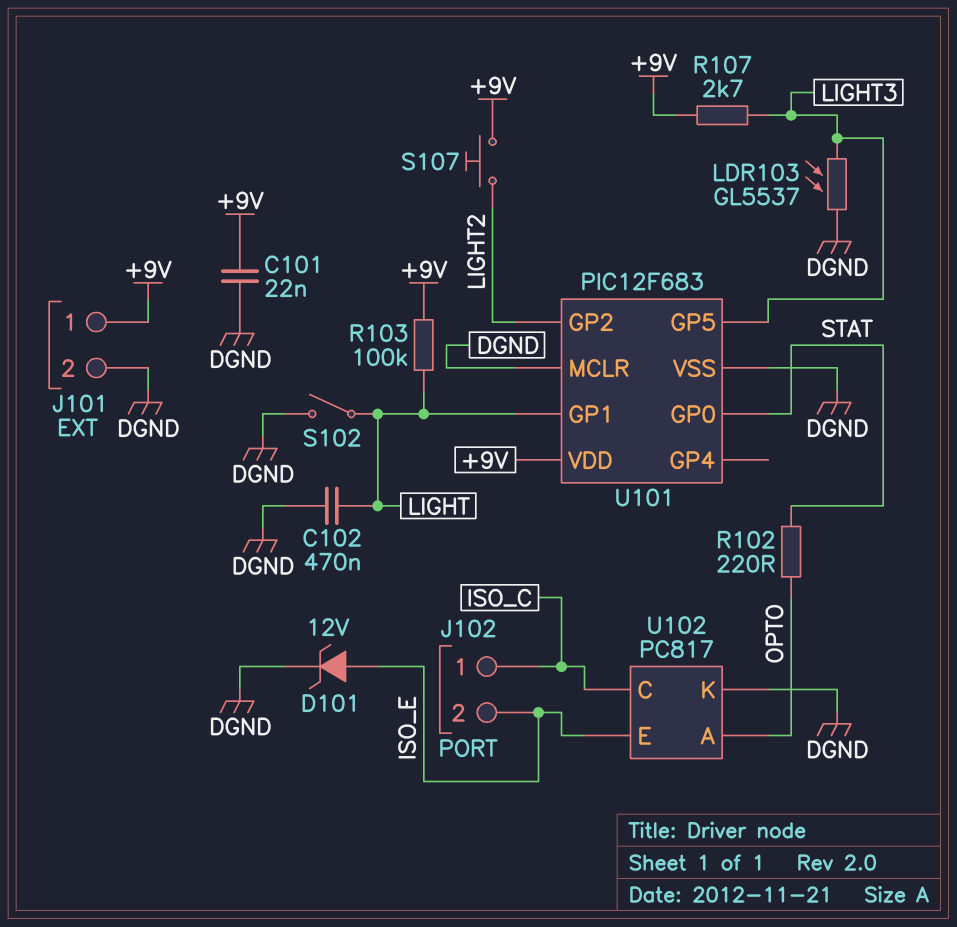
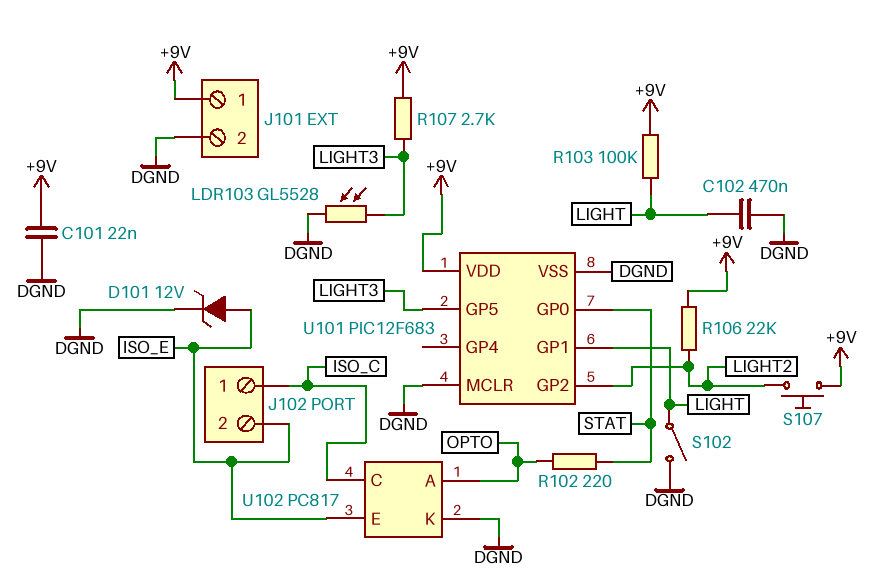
LDR103: GL5537 (DGND, LIGHT3) -> GL5528 (DGND, LIGHT3)
R106: none -> 22k (+9V, LIGHT2)

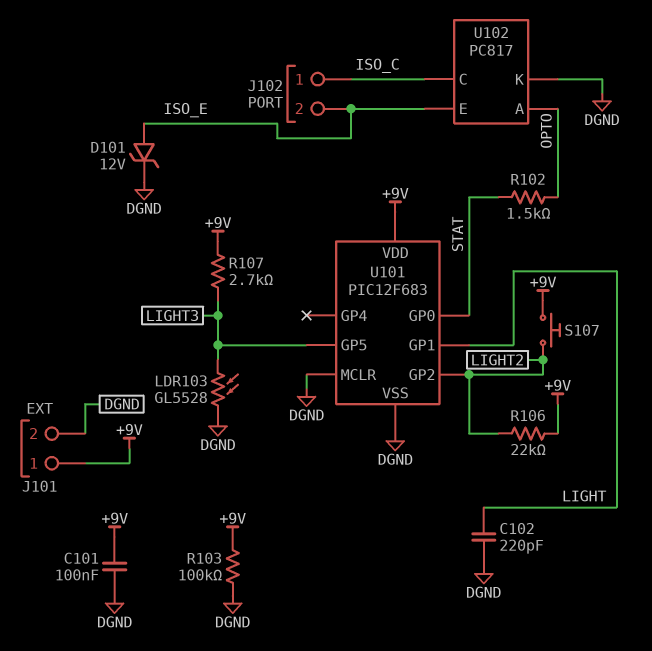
C101: 22nF (+9V, DGND) -> 100nF (+9V, DGND)
C102: 470nF (DGND, LIGHT) -> 220pF (DGND, LIGHT)
R102: 220 (OPTO, STAT) -> 1.5k (OPTO, STAT)
R103: 100k (+9V, LIGHT) -> 100k (+9V, DGND)
S102: switch (DGND, LIGHT) -> none

